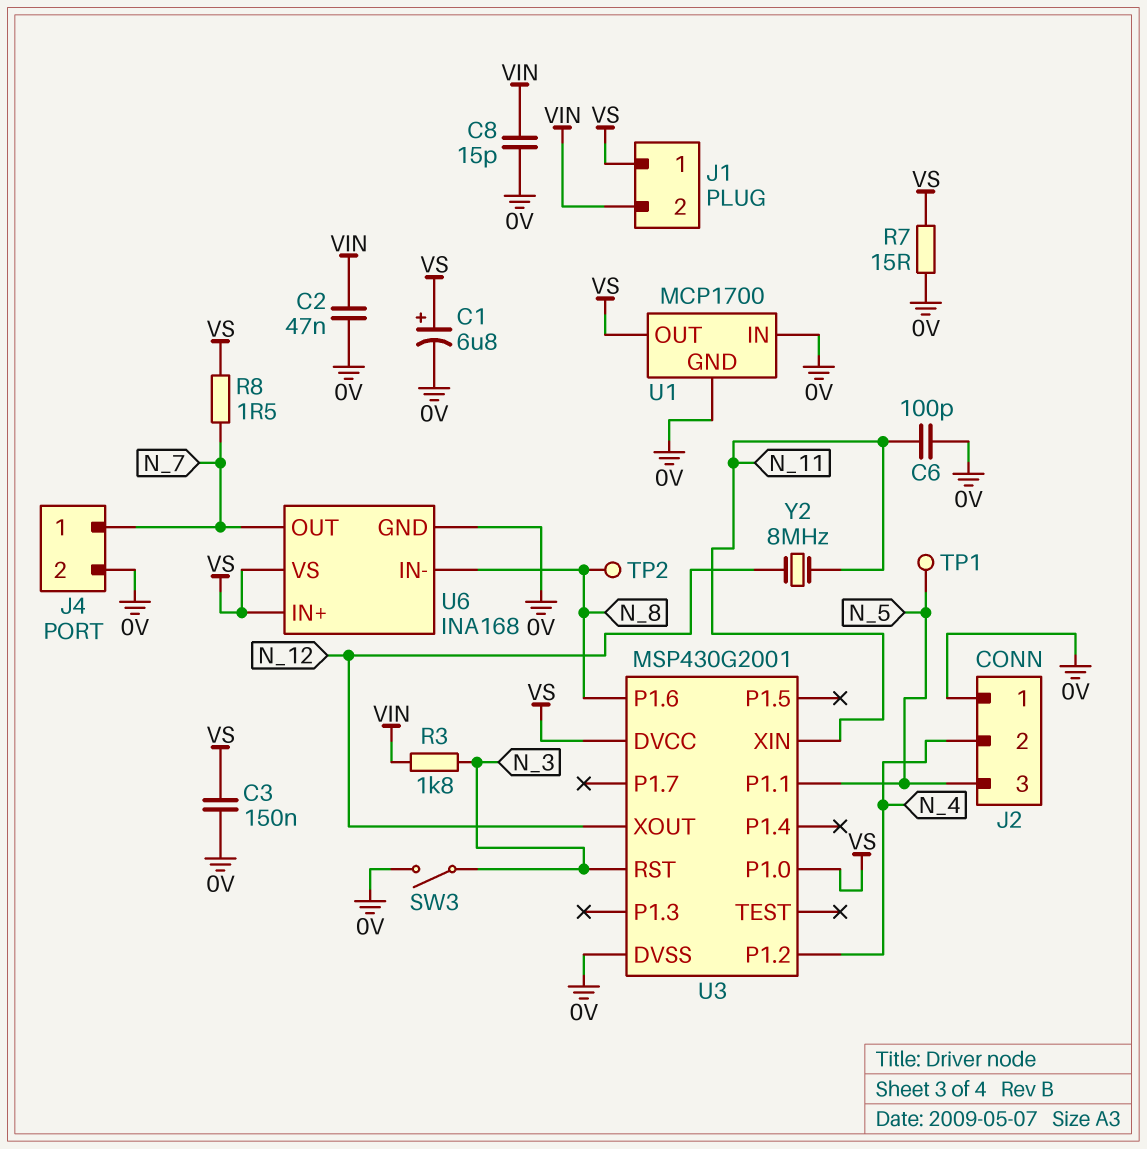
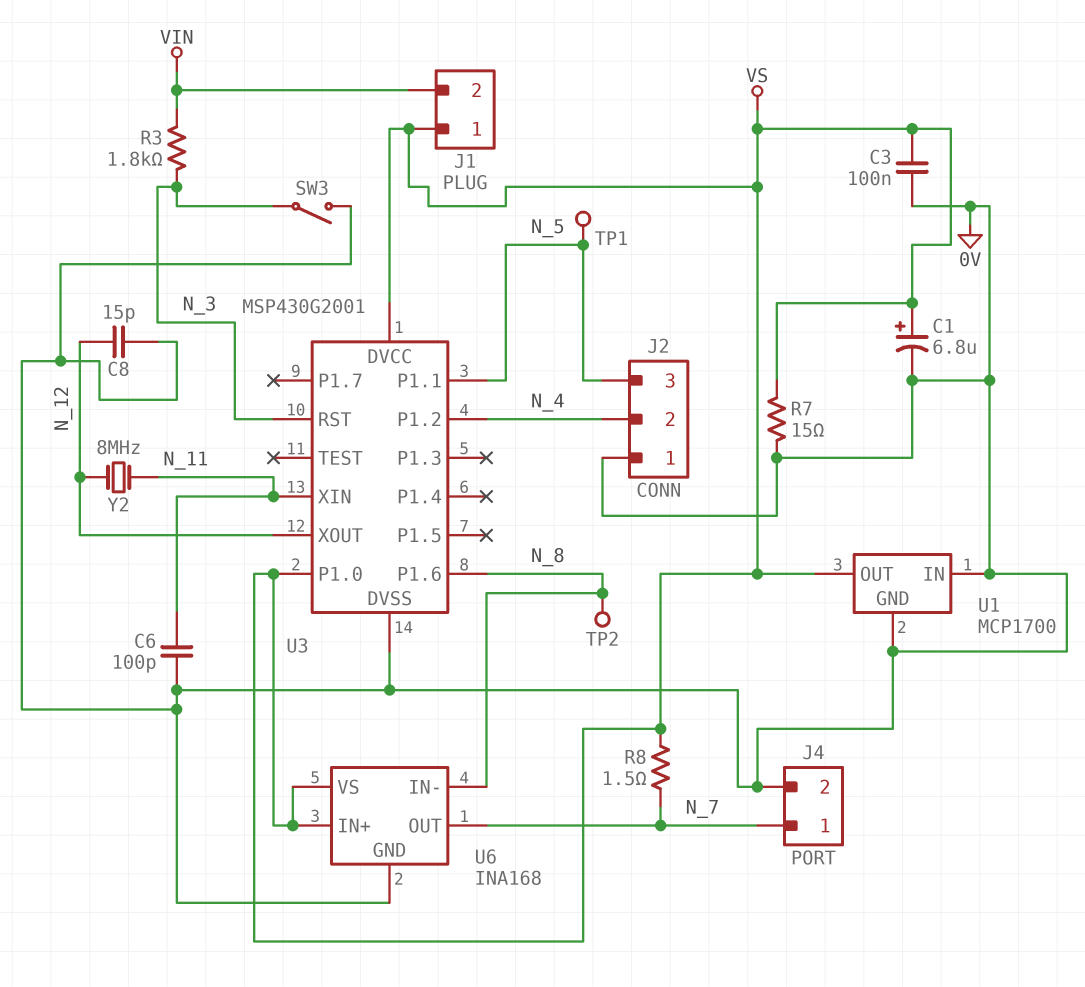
C2: 47nF (0V, VIN) -> none
C3: 150nF (0V, VS) -> 100nF (0V, VS)
C8: 15pF (0V, VIN) -> 15pF (0V, N_12)

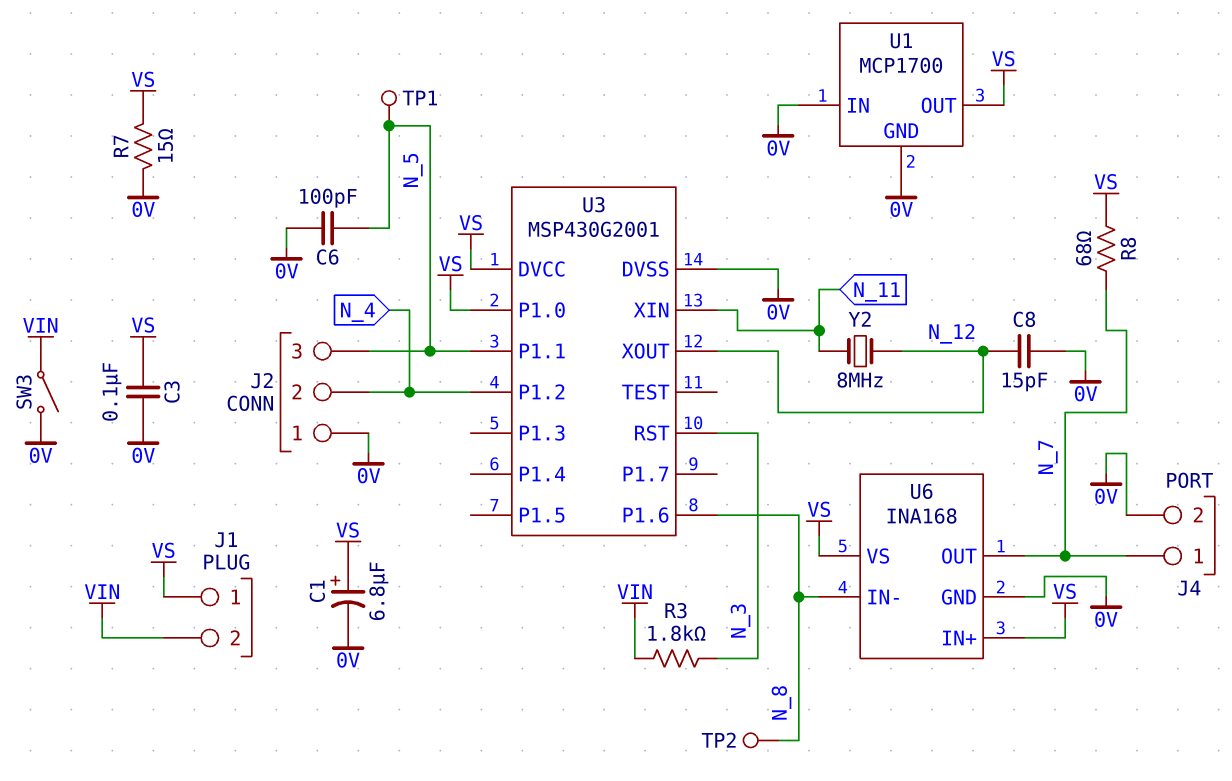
C6: 100pF (0V, N_11) -> 100pF (0V, N_5)
R8: 1.5 (N_7, VS) -> 68 (N_7, VS)
SW3: switch (0V, N_3) -> switch (0V, VIN)

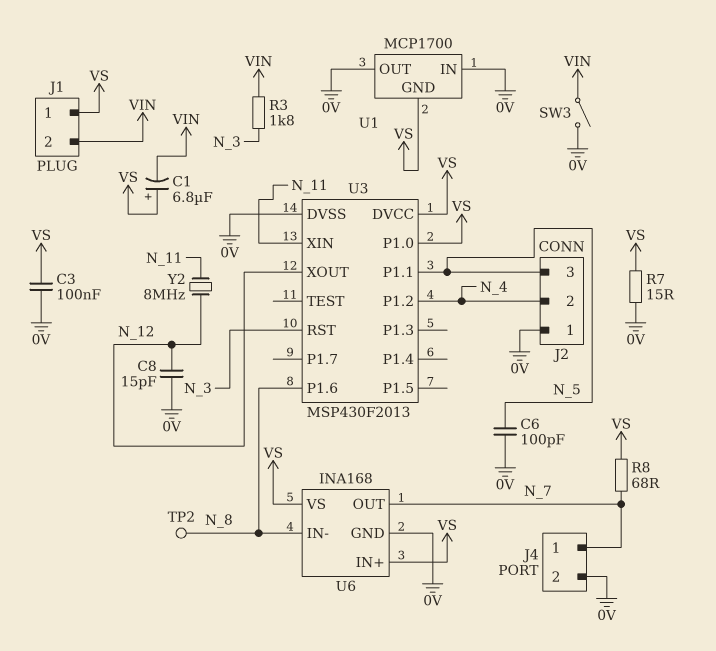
C1: 6.8uF (plus VS, minus 0V) -> 6.8uF (plus VS, minus VIN)
TP1: test point (N_5) -> none
U1 pin GND: 0V -> VS
U1 pin OUT: VS -> 0V
U3: MSP430G2001 -> MSP430F2013

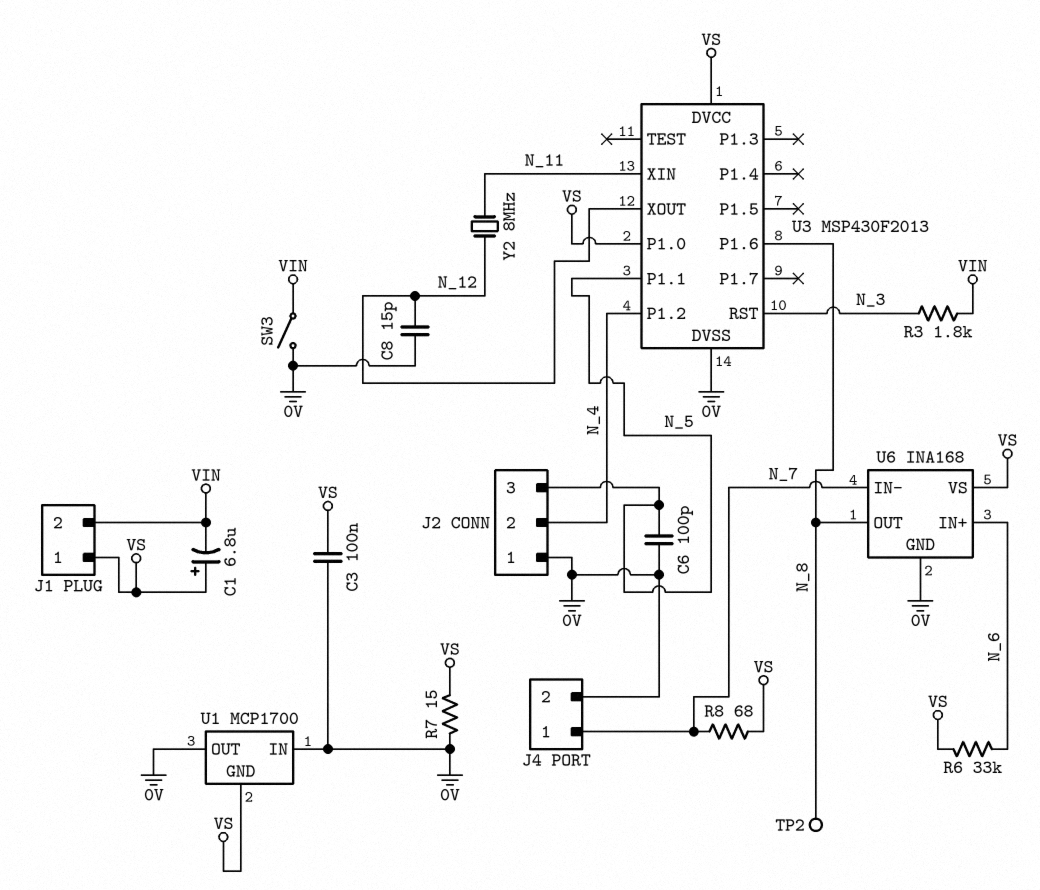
R6: none -> 33k (N_6, VS)
U6 pin IN+: VS -> N_6
U6 pin IN-: N_8 -> N_7
U6 pin OUT: N_7 -> N_8

